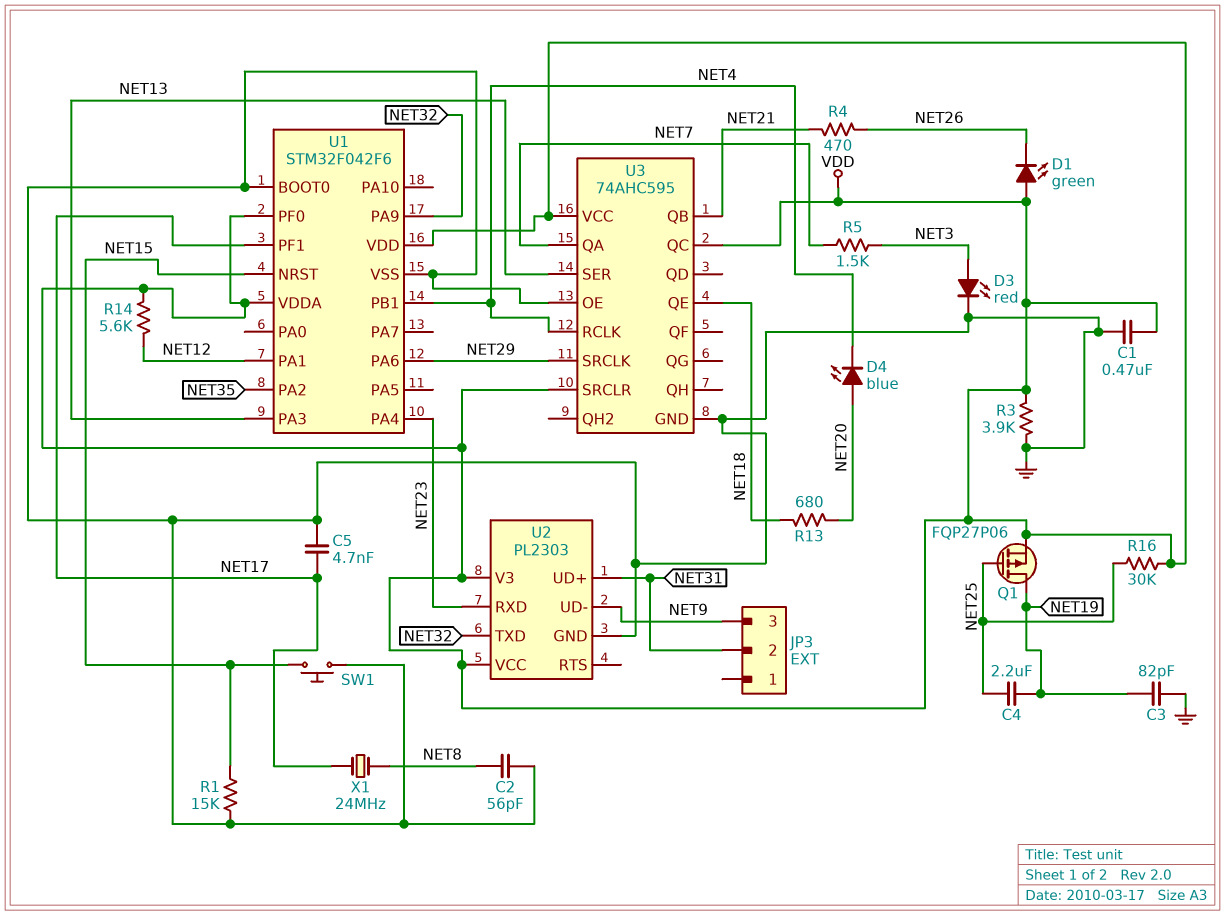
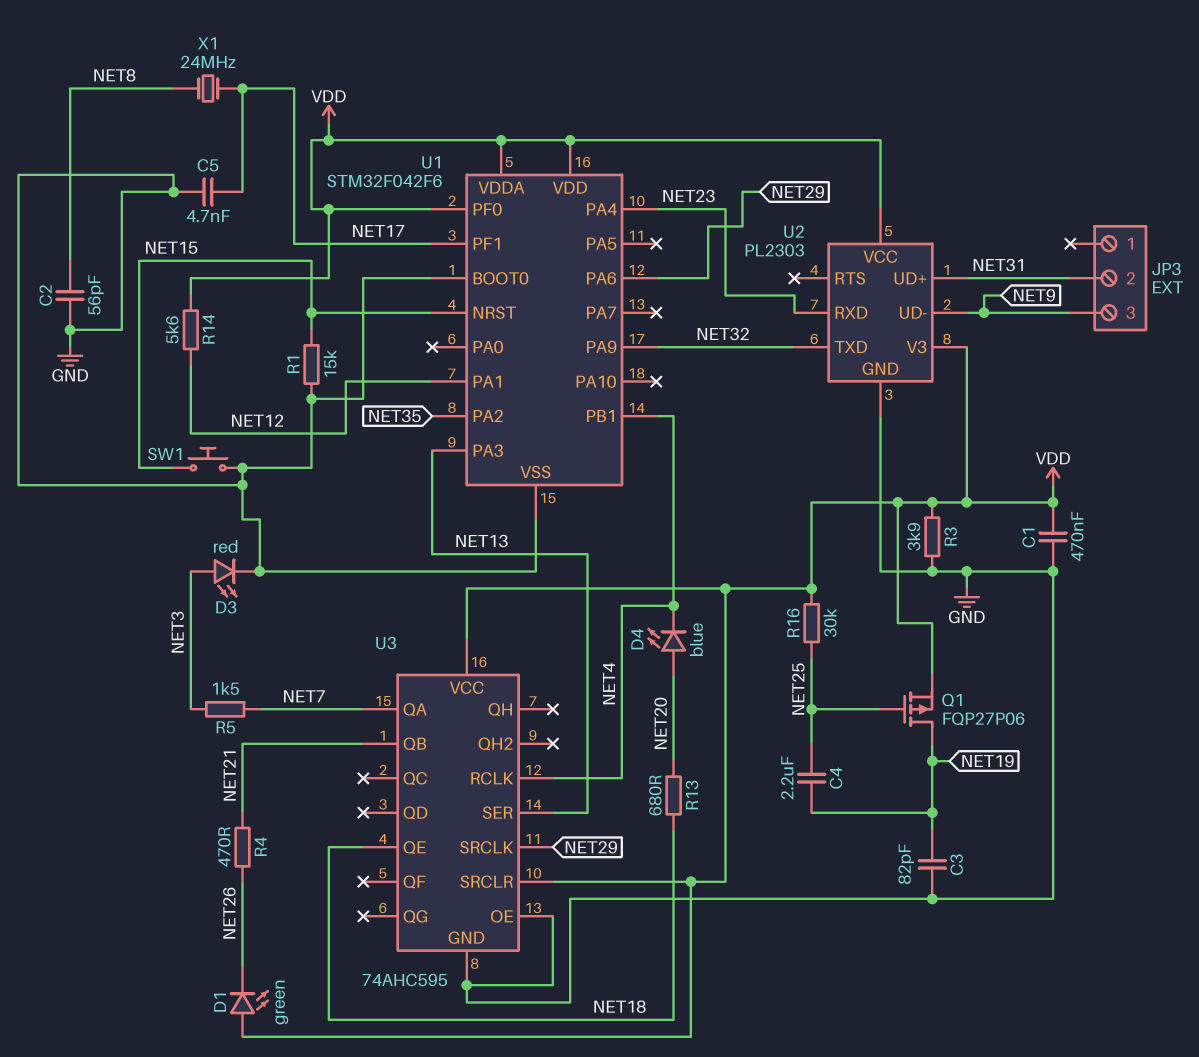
U3 pin QC: VDD -> none

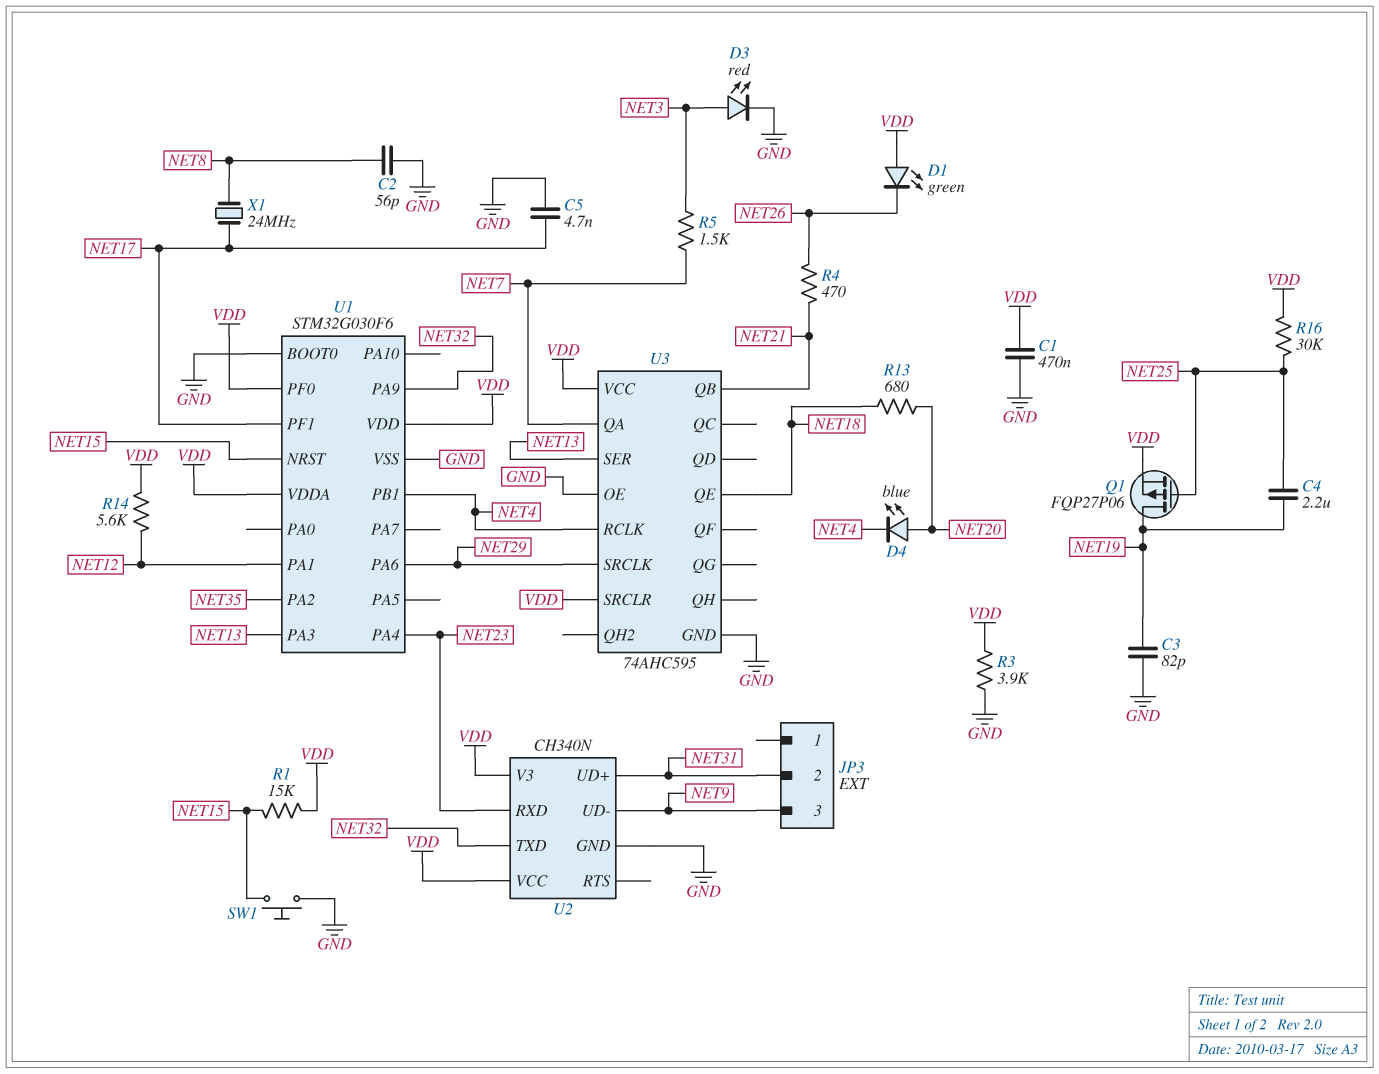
R1: 15k (GND, NET15) -> 15k (NET15, VDD)
U1: STM32F042F6 -> STM32G030F6
U2: PL2303 -> CH340N

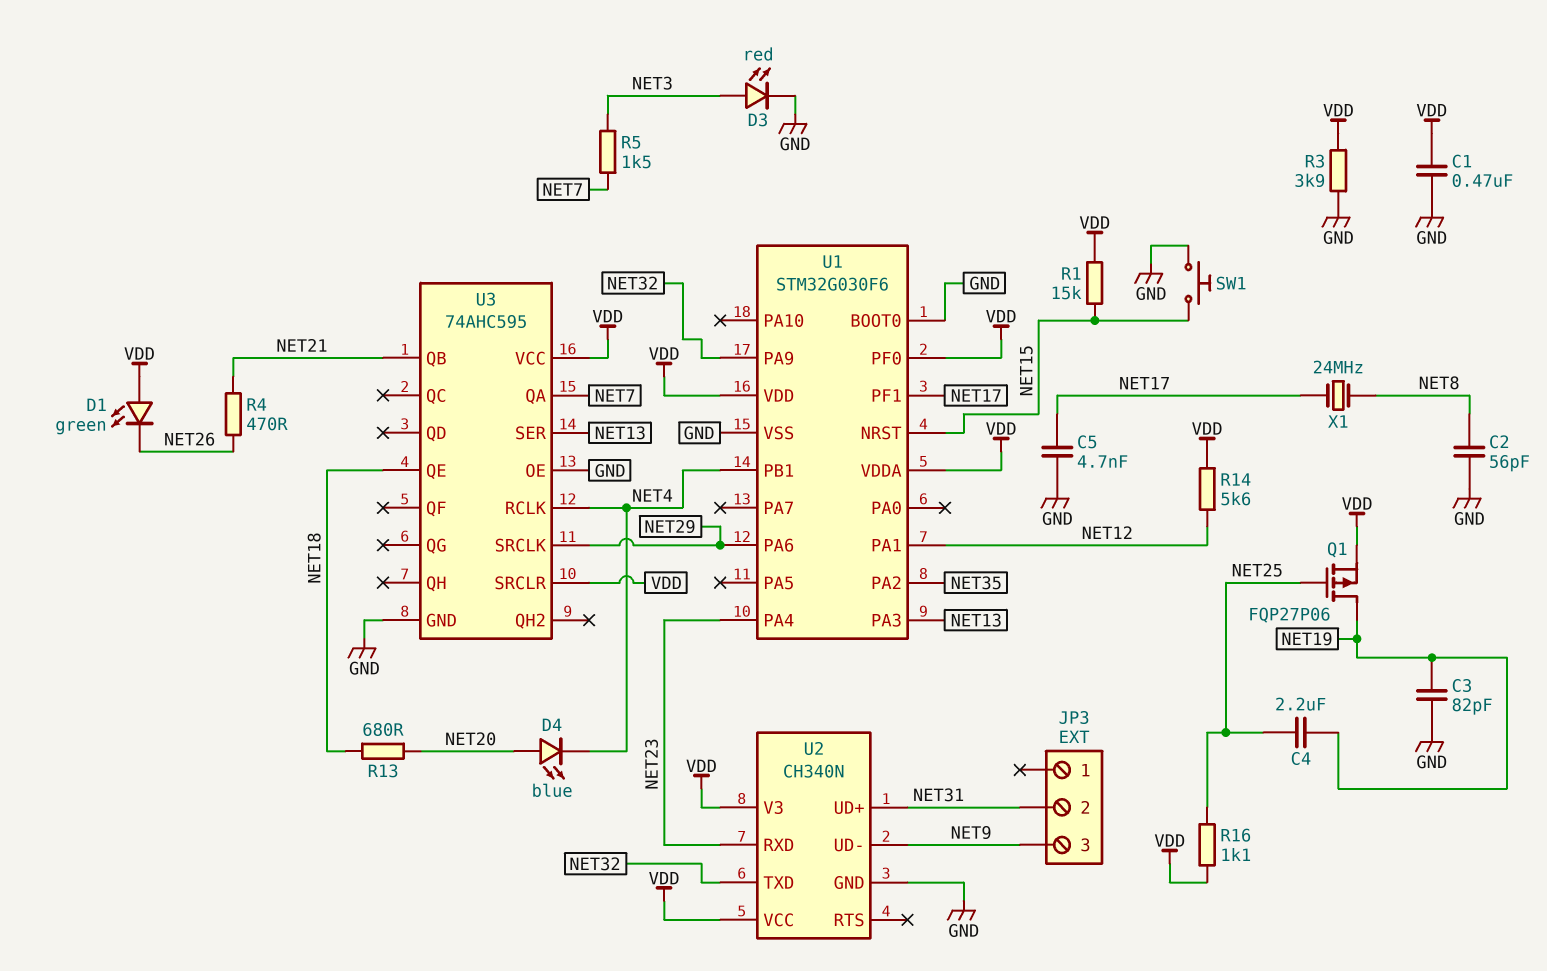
R16: 30k (NET25, VDD) -> 1.1k (NET25, VDD)

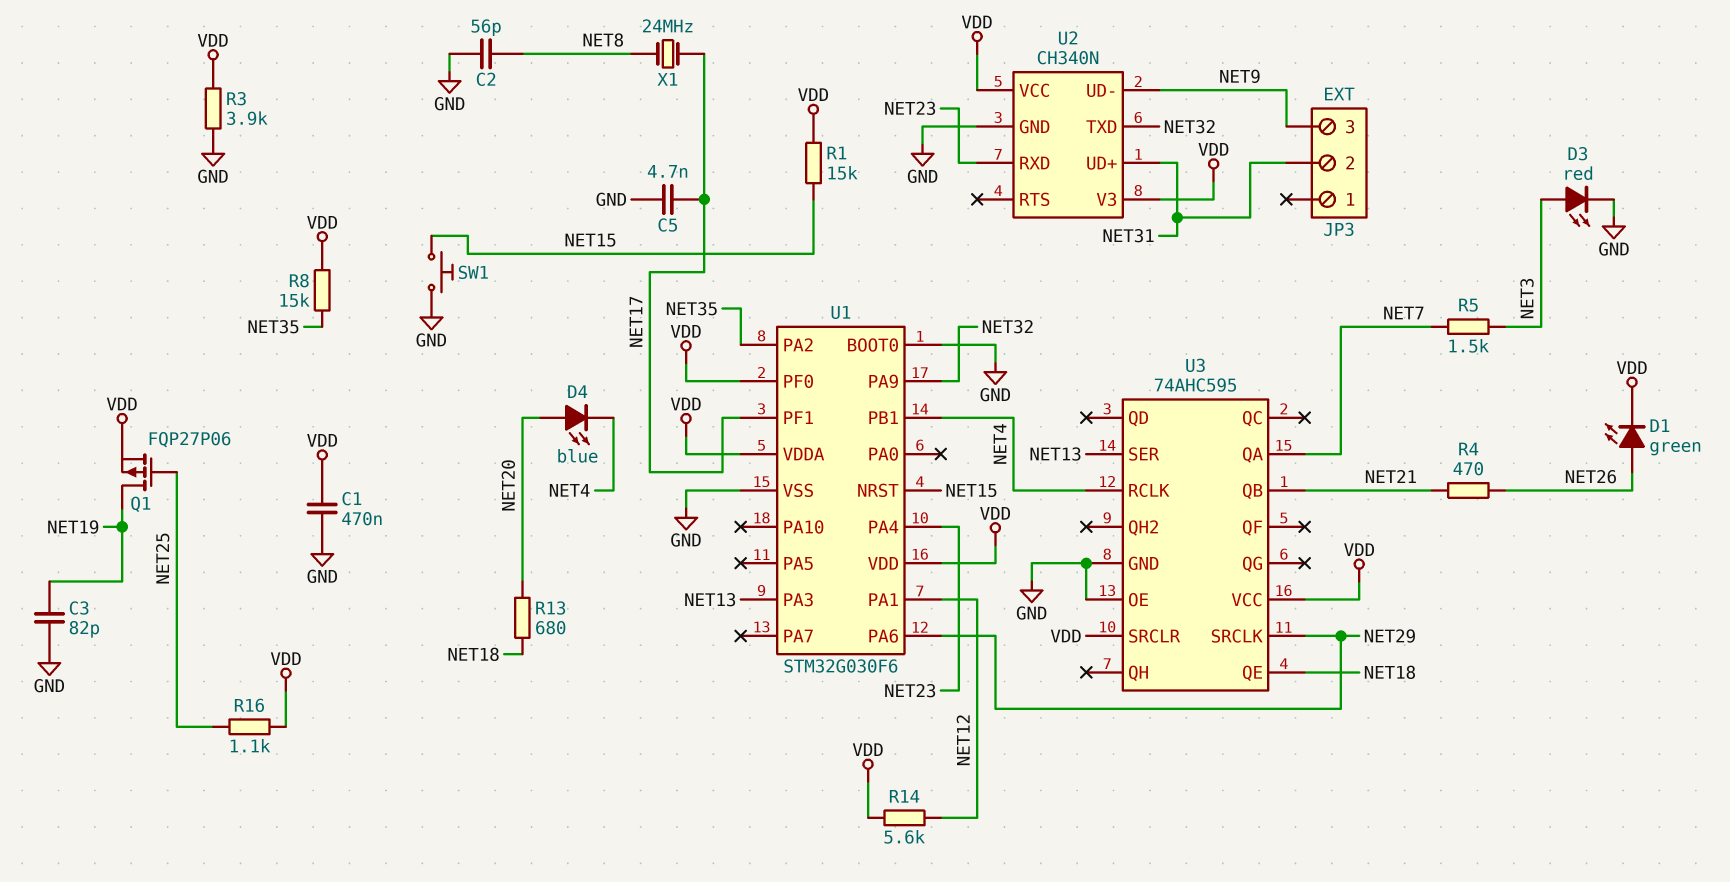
C4: 2.2uF (NET19, NET25) -> none
D1: LED green (A VDD, K NET26) -> LED green (A NET26, K VDD)
R8: none -> 15k (NET35, VDD)

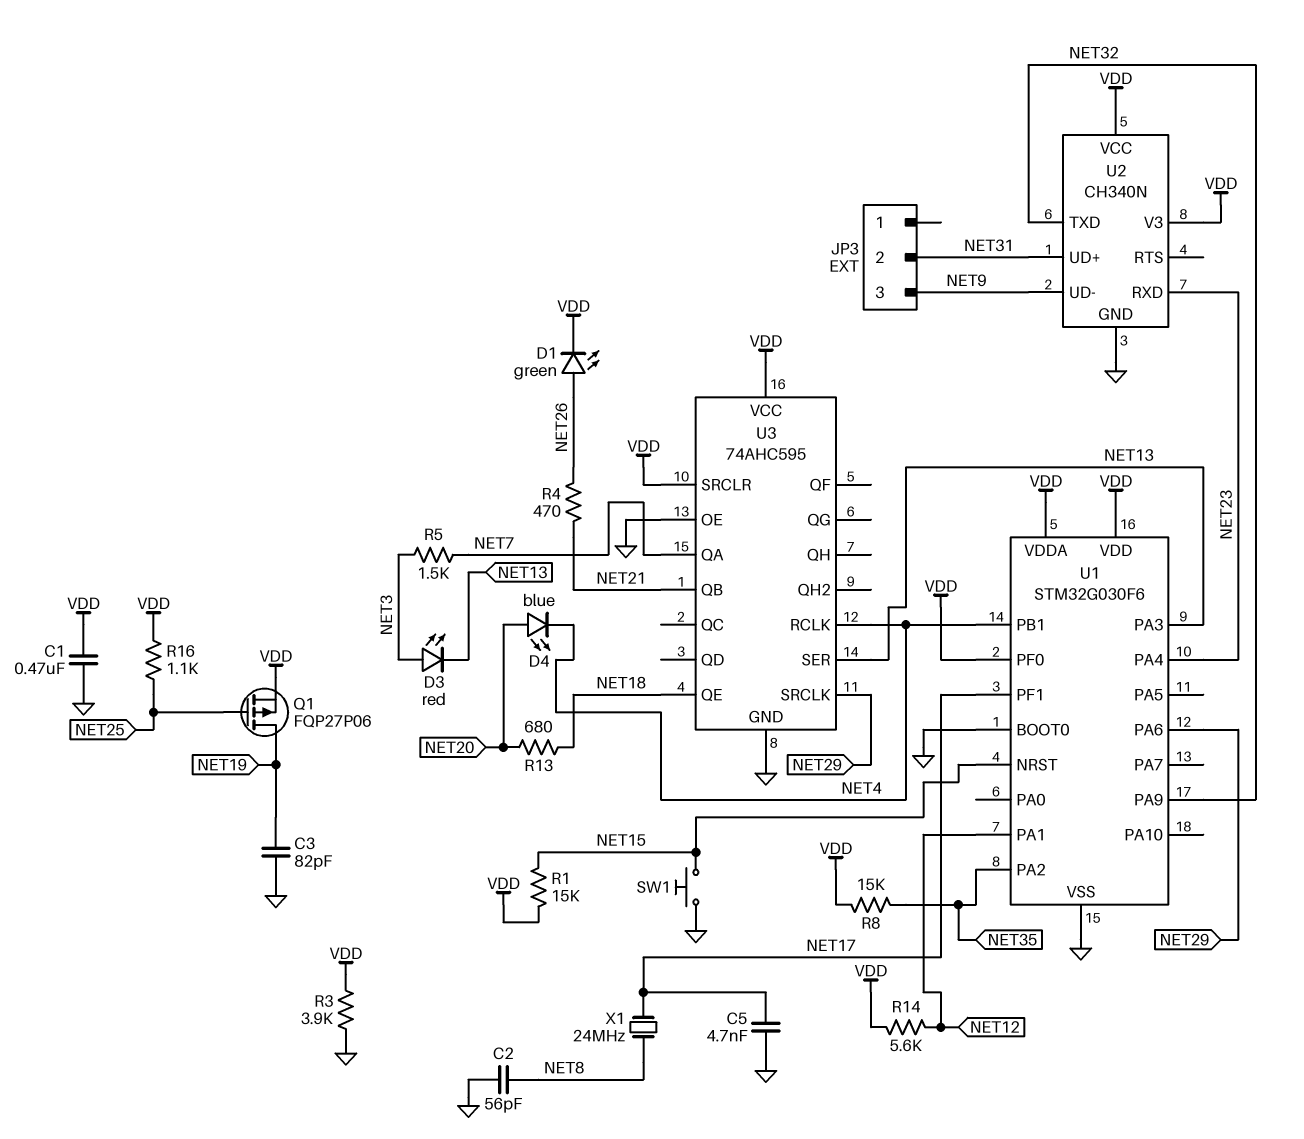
D3: LED red (A NET3, K GND) -> LED red (A NET3, K NET13)

